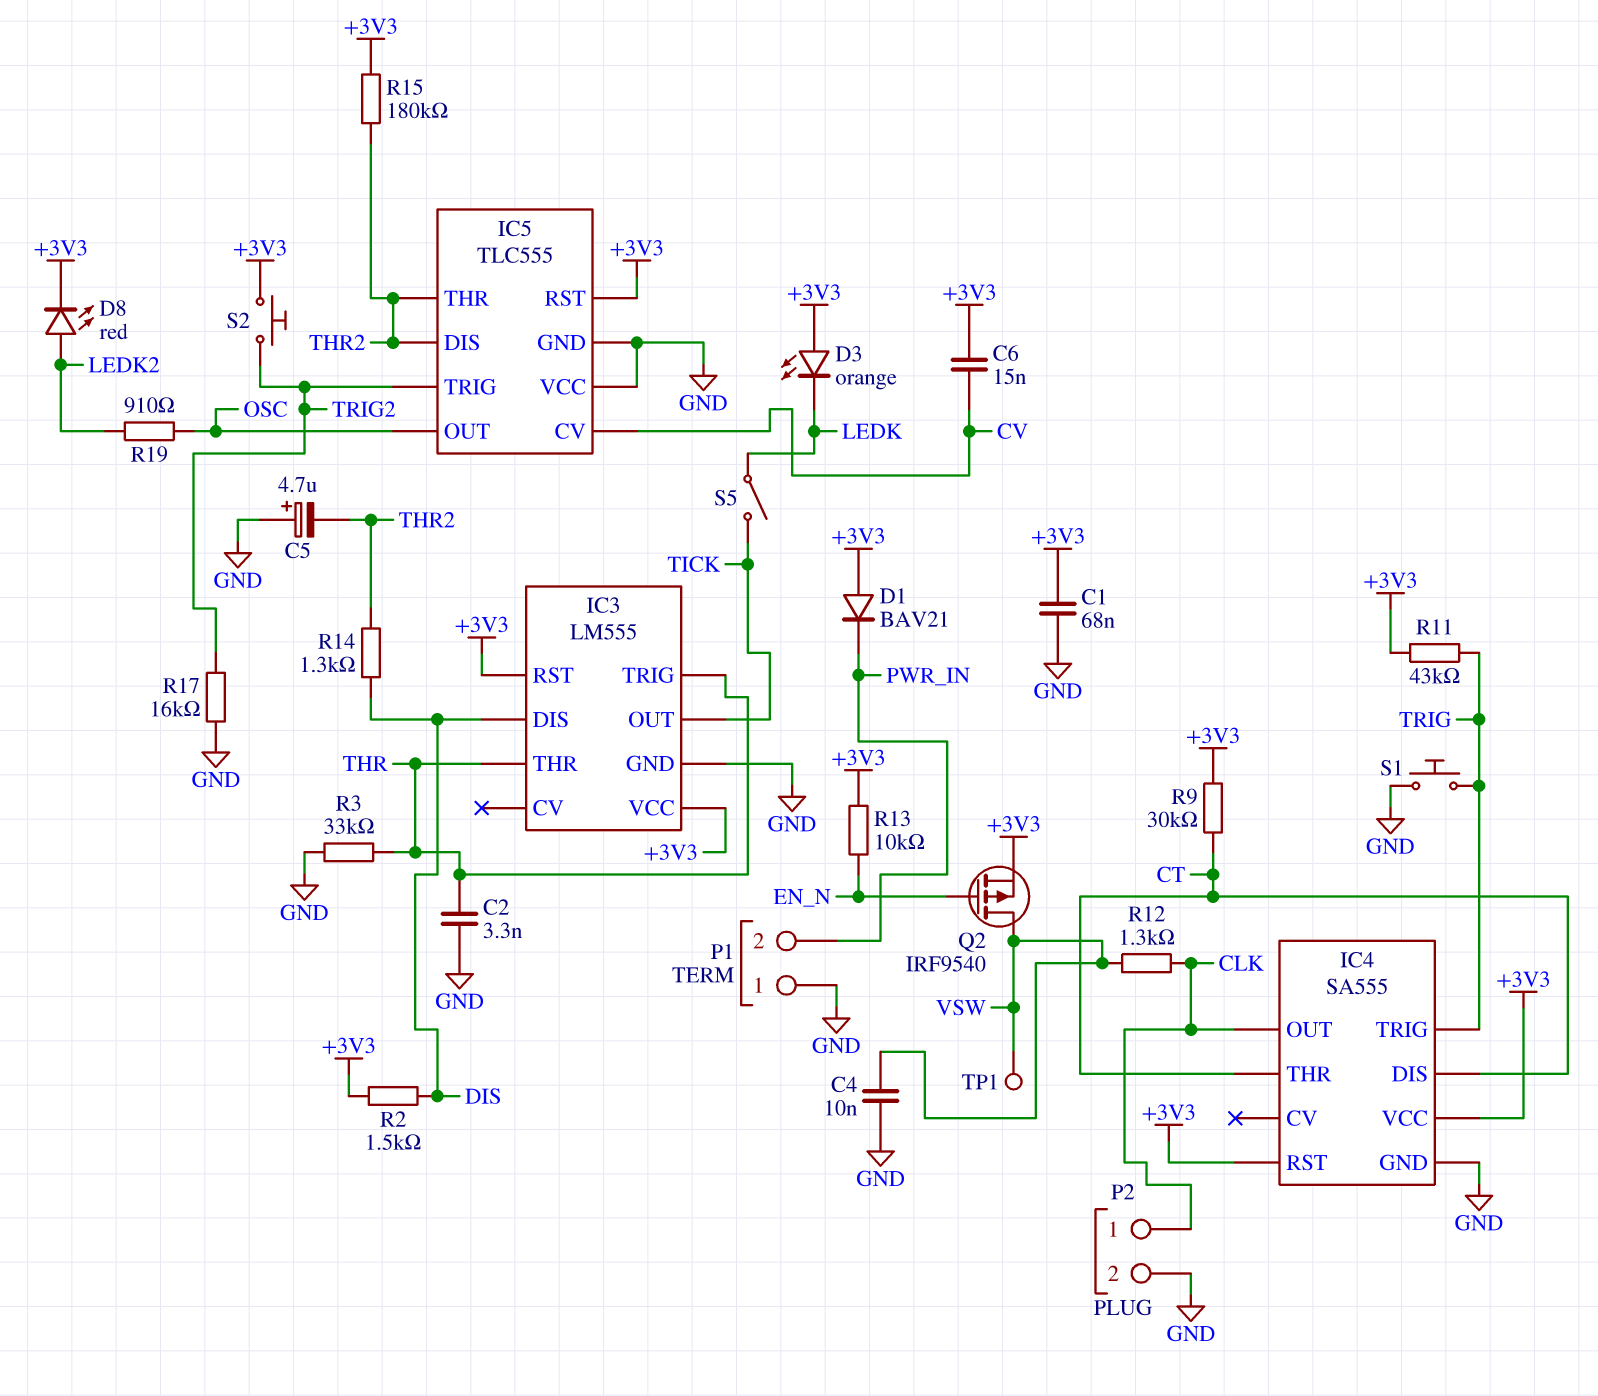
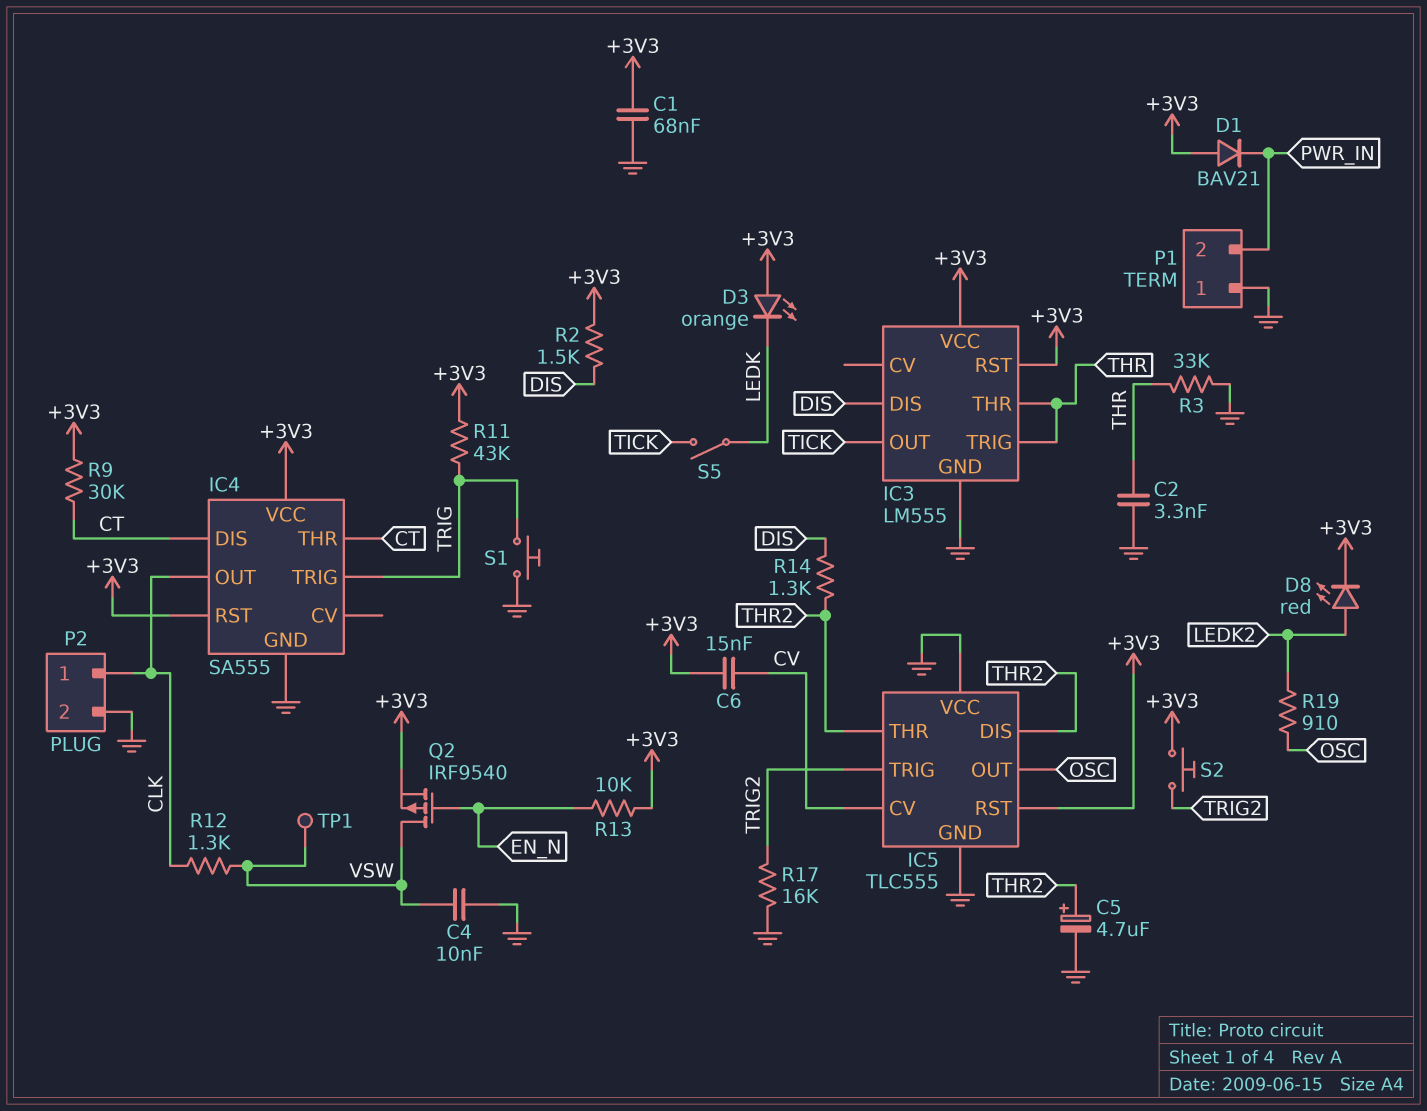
C5: 4.7uF (plus GND, minus THR2) -> 4.7uF (plus THR2, minus GND)
R15: 180k (+3V3, THR2) -> none

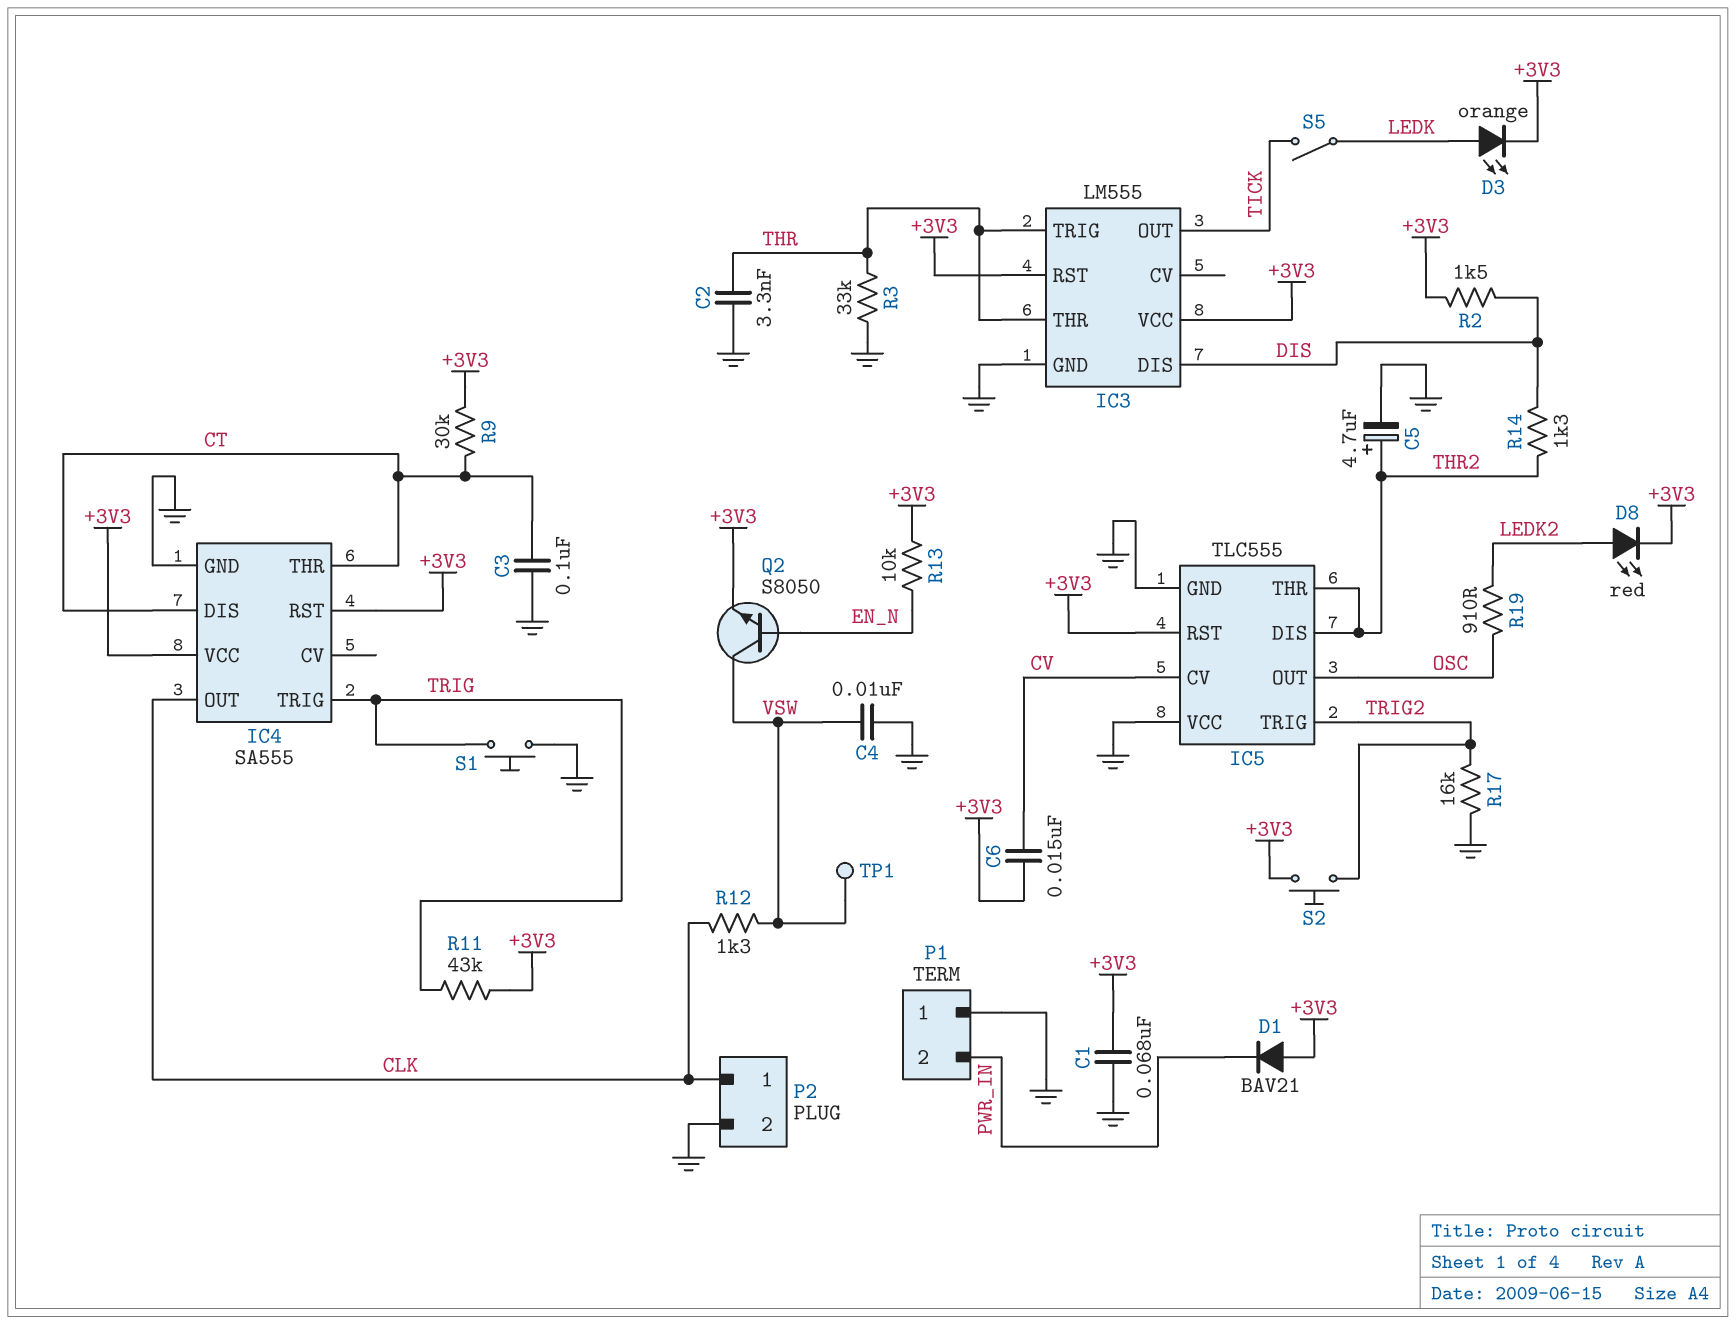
C3: none -> 100nF (CT, GND)
D3: LED orange (A +3V3, K LEDK) -> LED orange (A LEDK, K +3V3)
Q2: PMOS IRF9540 (G EN_N, D VSW, S +3V3) -> NPN S8050 (B EN_N, C VSW, E +3V3)

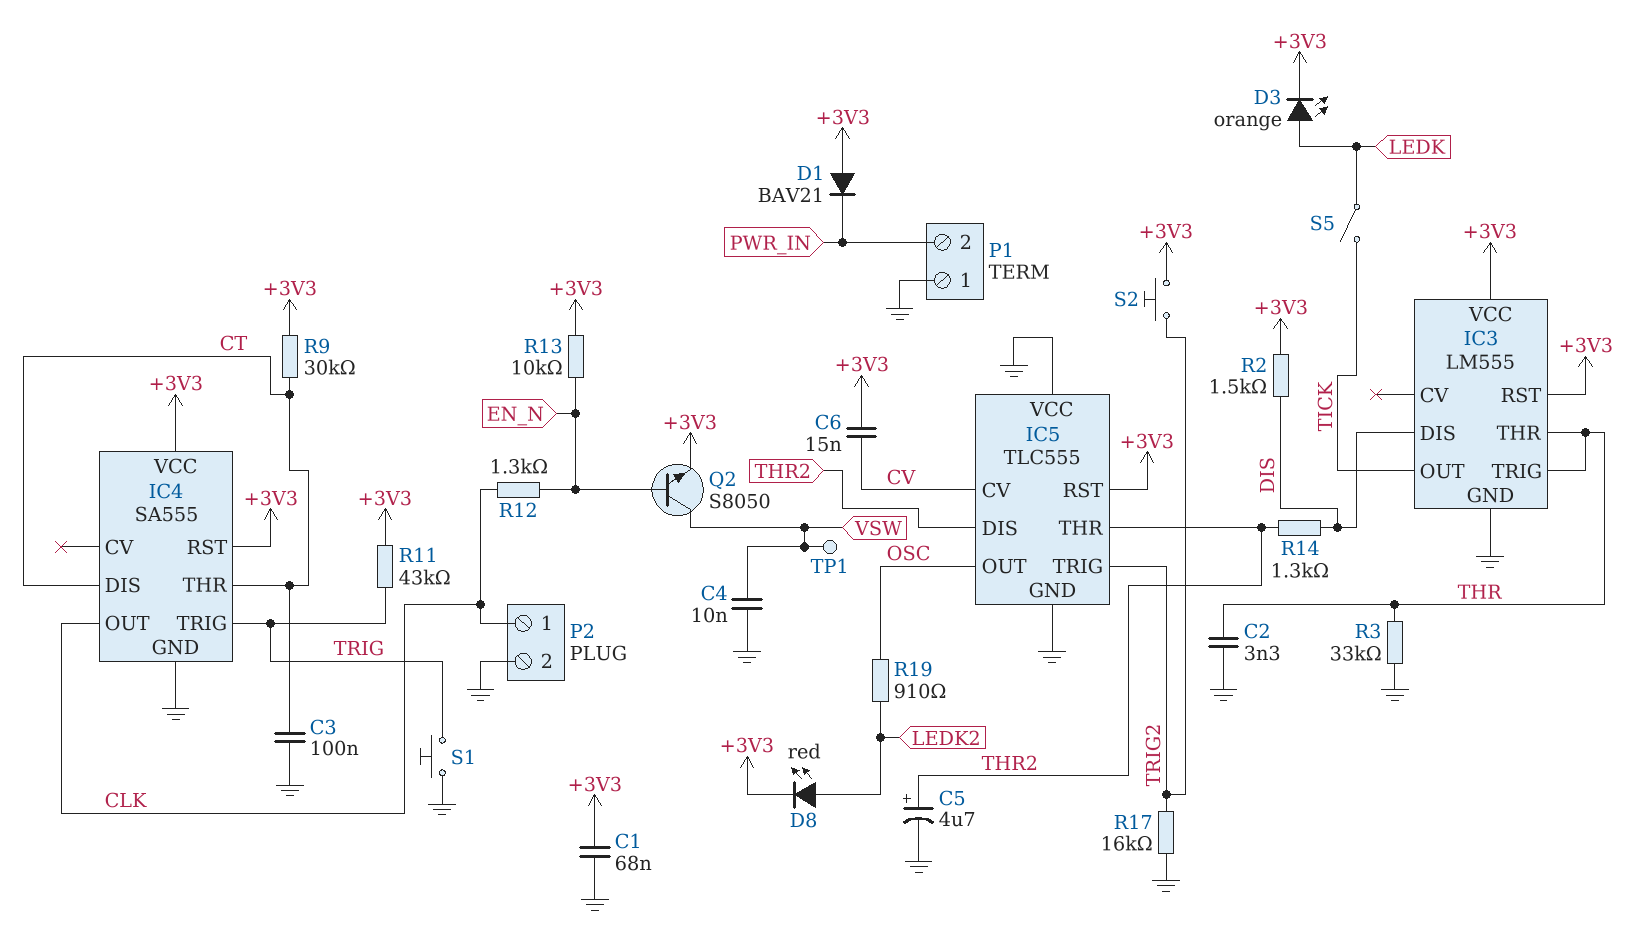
R12: 1.3k (CLK, VSW) -> 1.3k (CLK, EN_N)

